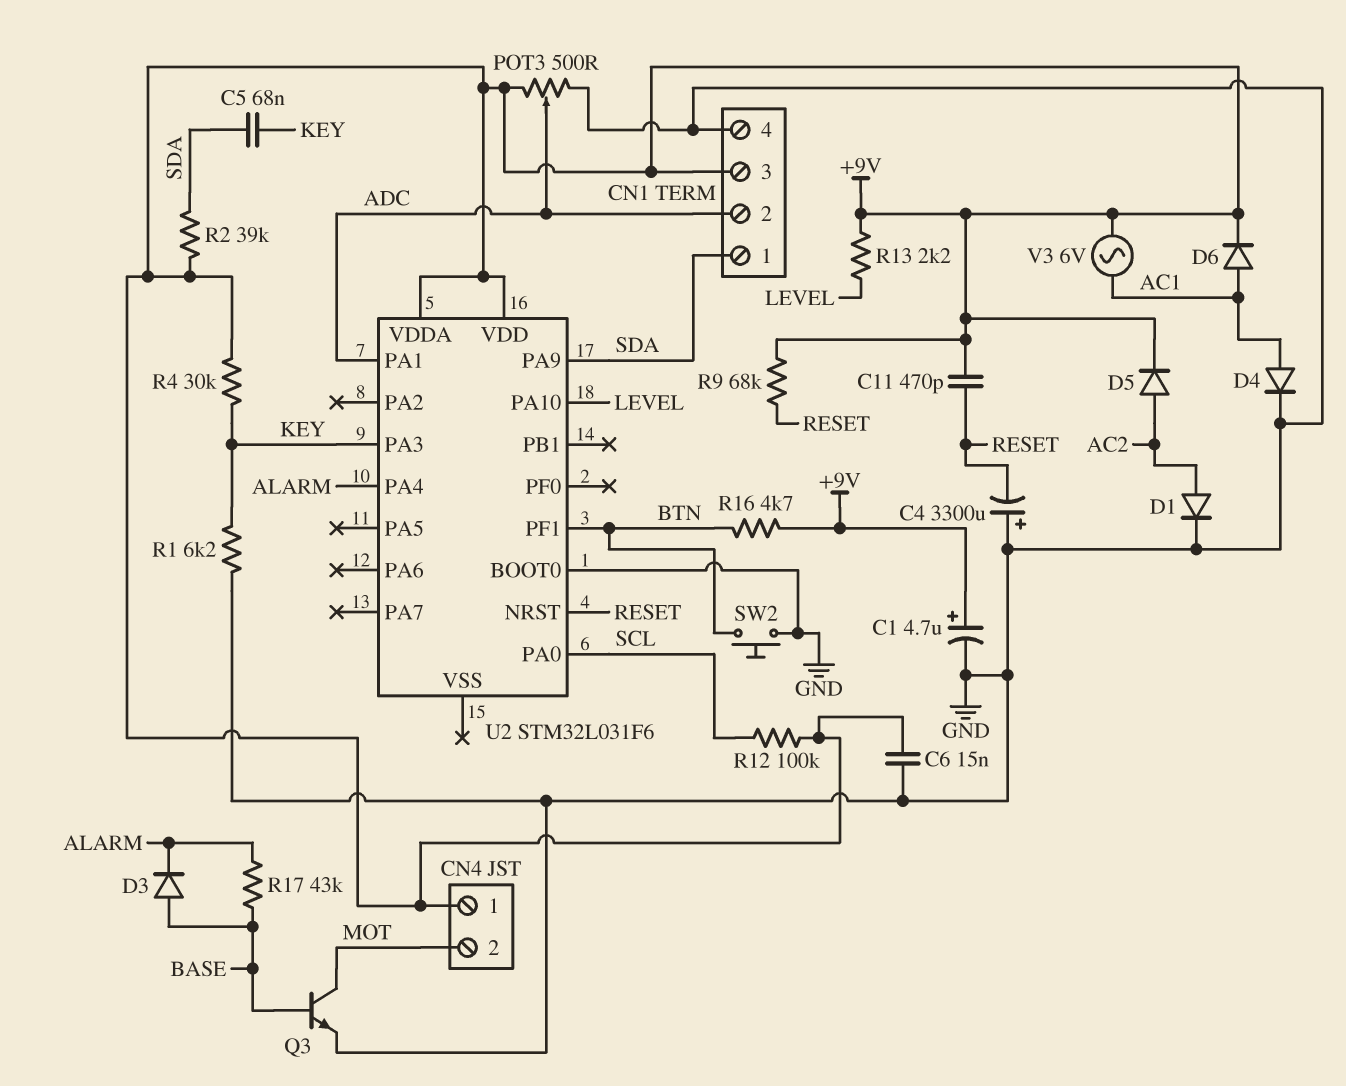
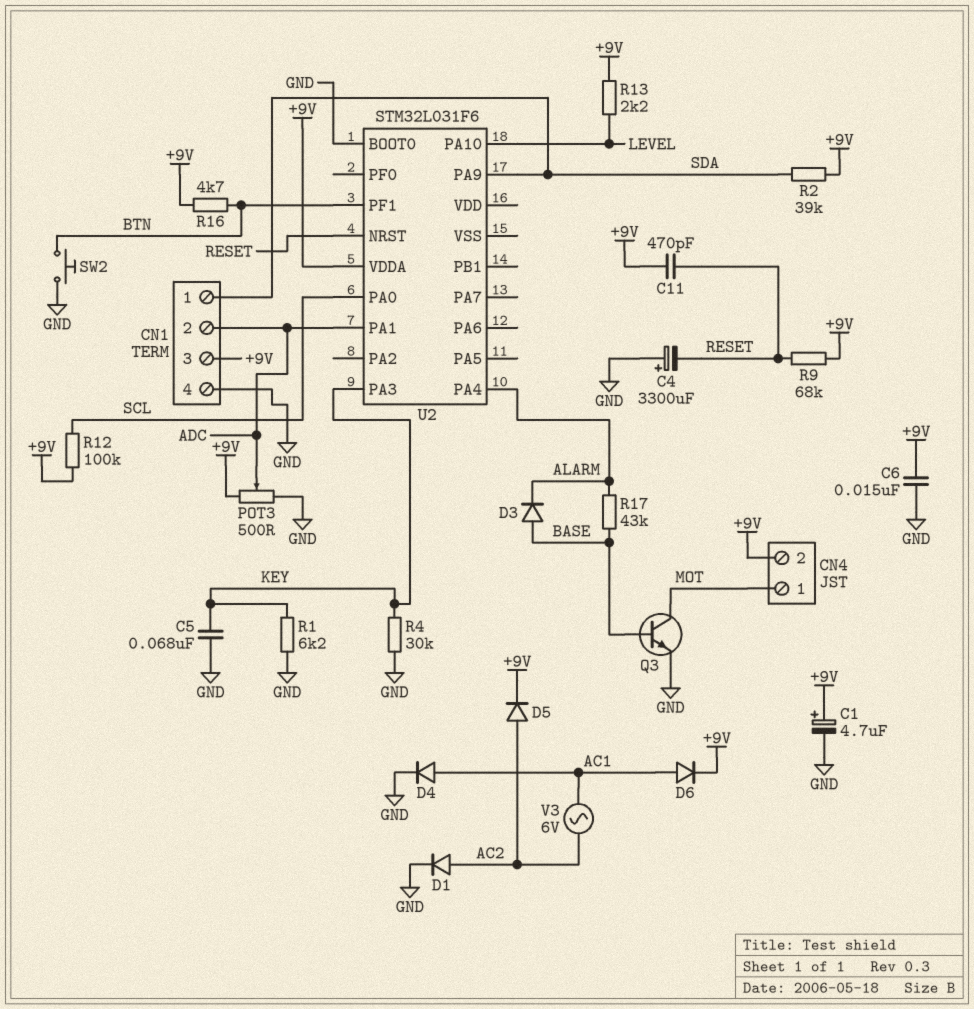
C5: 68nF (KEY, SDA) -> 68nF (GND, KEY)
CN4 pin 1: +9V -> MOT
CN4 pin 2: MOT -> +9V
R4: 30k (+9V, KEY) -> 30k (GND, KEY)
U2 pin VDD: +9V -> none
V3: AC 6V (+9V, AC1) -> AC 6V (AC1, AC2)

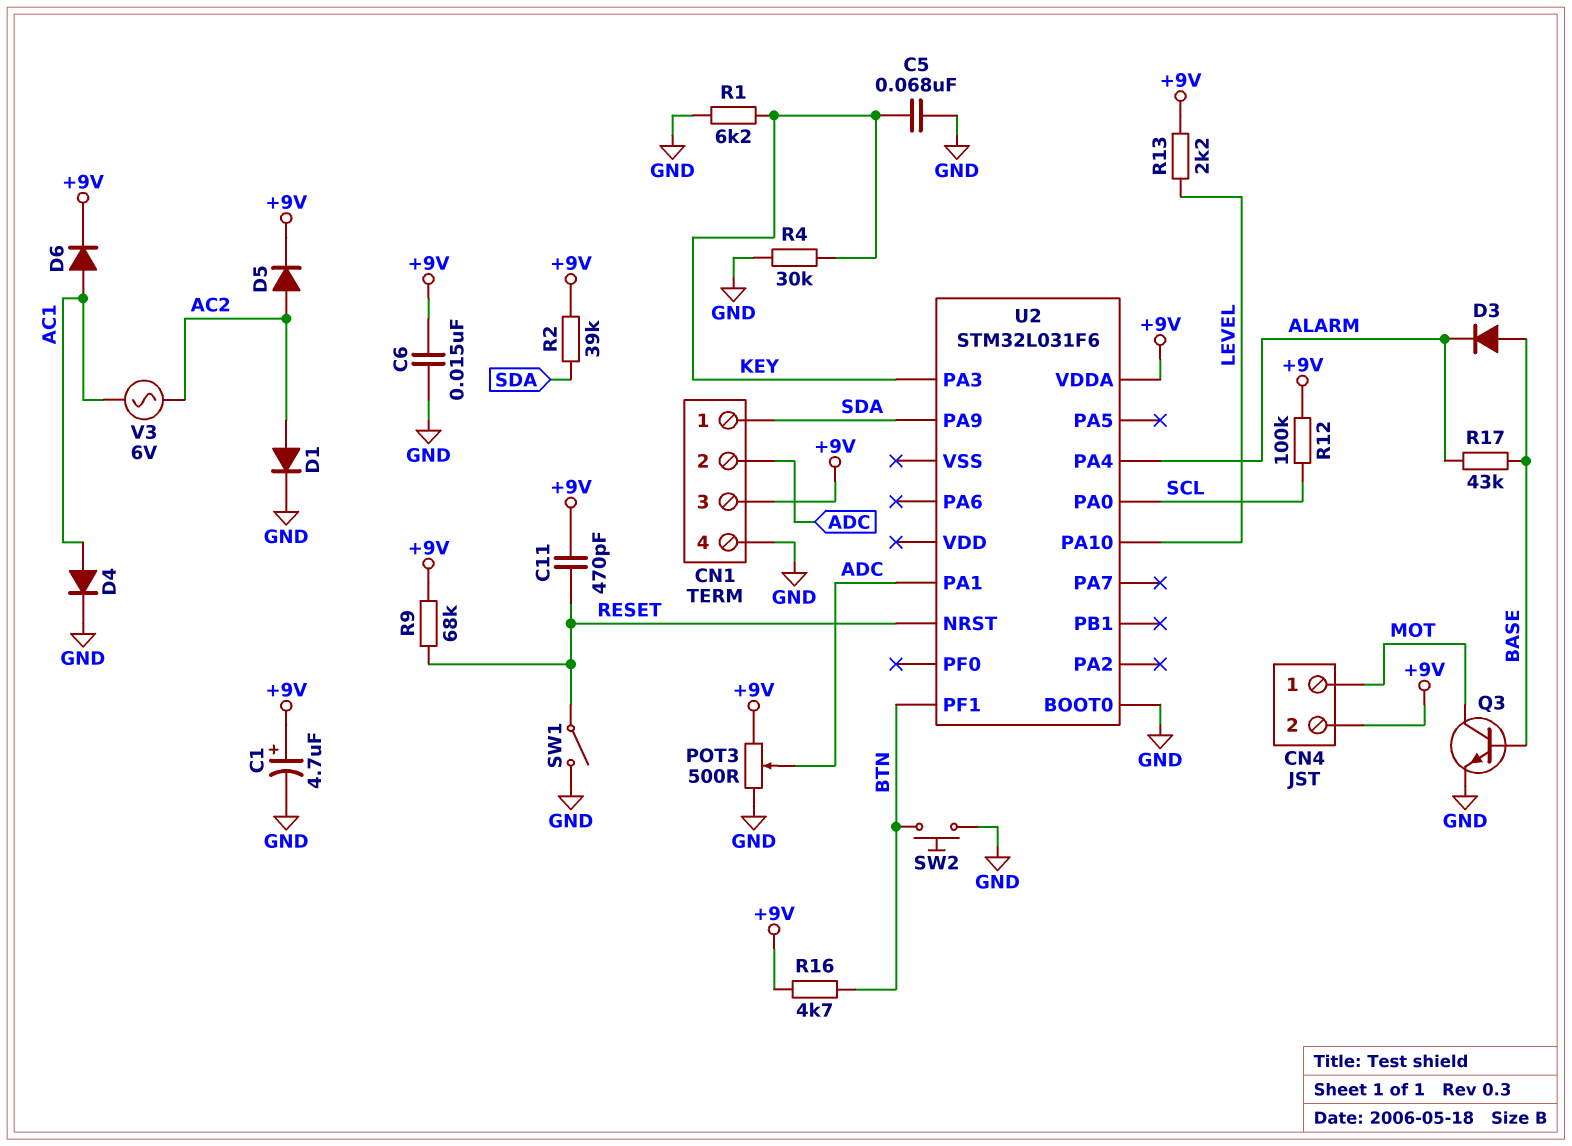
C4: 3300uF (plus GND, minus RESET) -> none
SW1: none -> switch (GND, RESET)

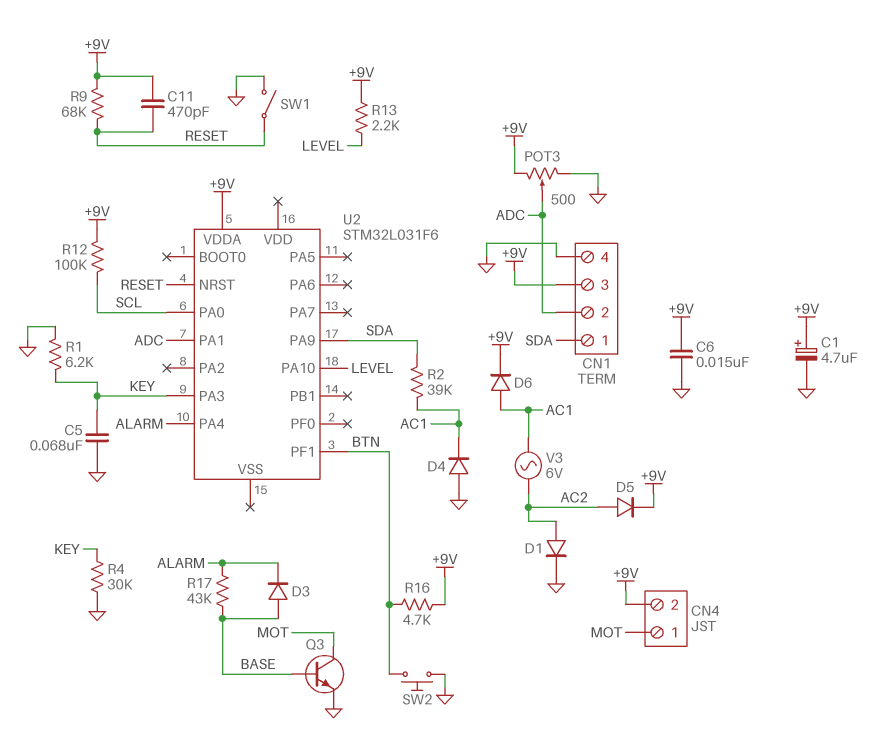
D4: diode (A AC1, K GND) -> diode (A GND, K AC1)
R2: 39k (+9V, SDA) -> 39k (AC1, SDA)
U2 pin BOOT0: GND -> none

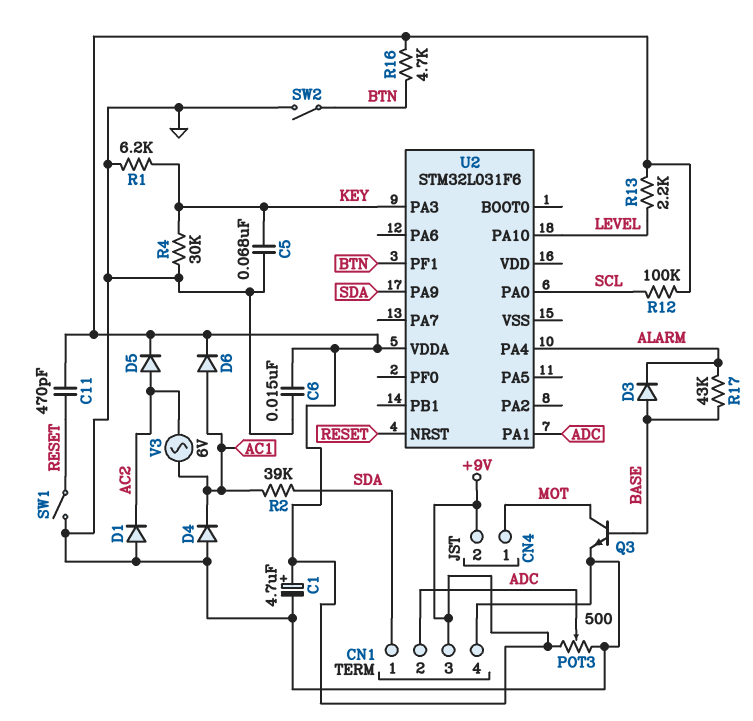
D1: diode (A AC2, K GND) -> diode (A GND, K AC2)
R9: 68k (+9V, RESET) -> none
SW2: button (BTN, GND) -> switch (BTN, GND)

